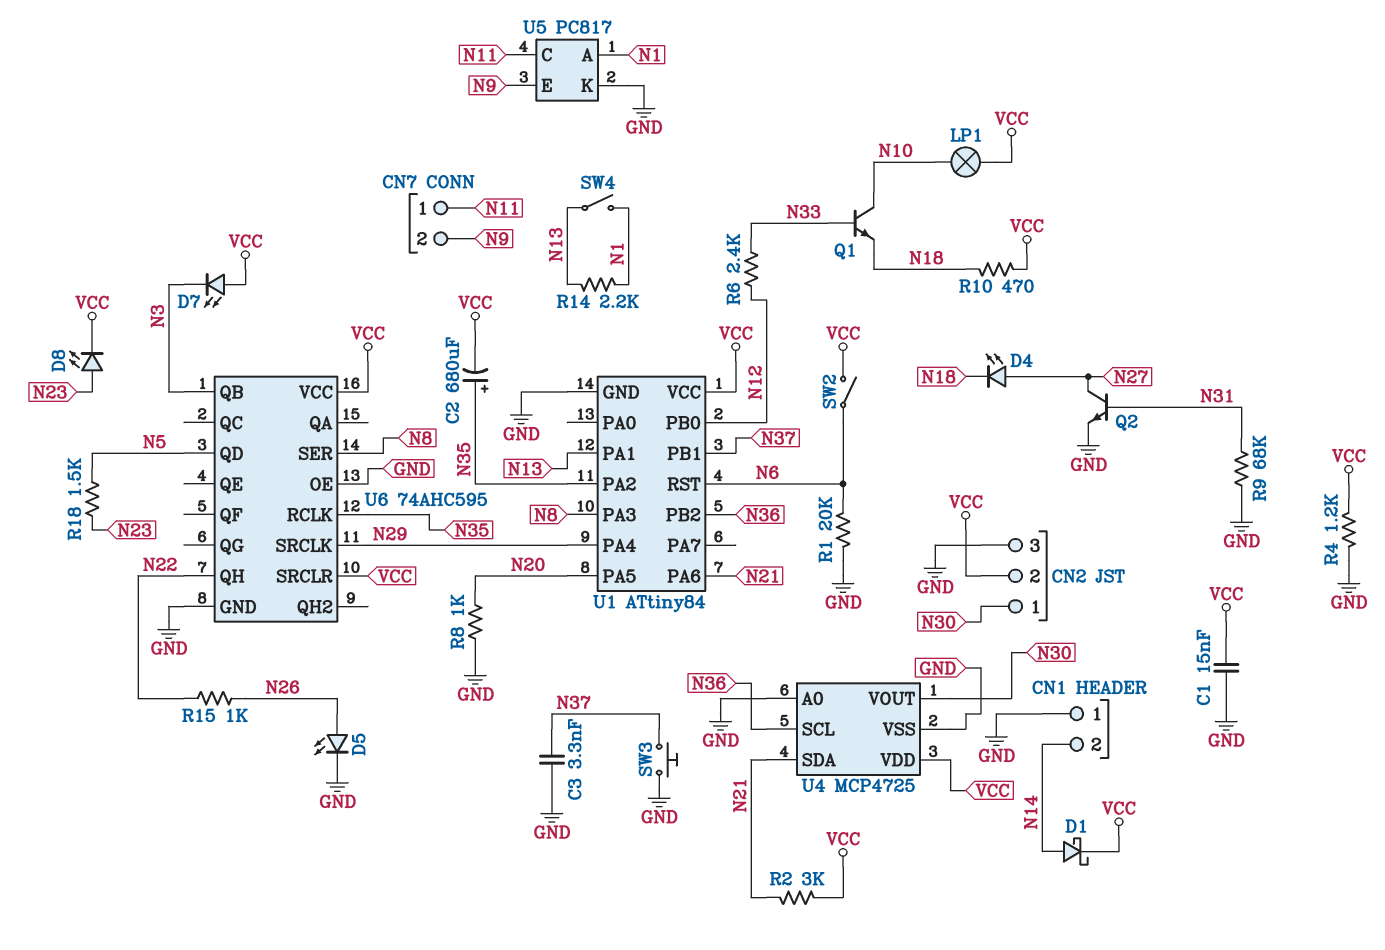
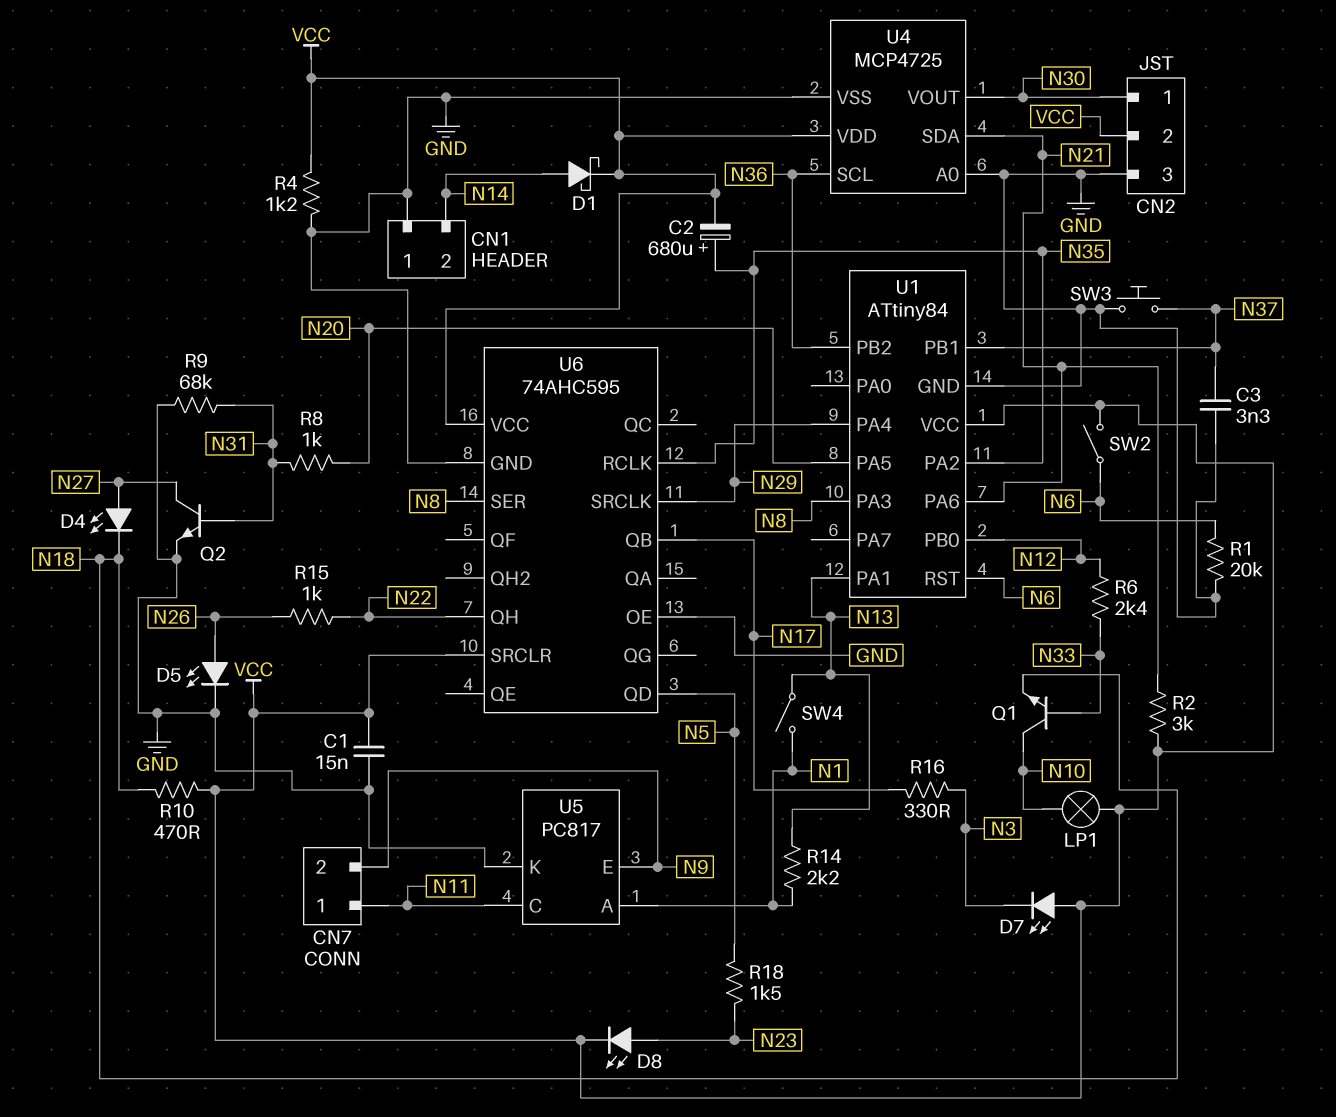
R8: 1k (GND, N20) -> 1k (N20, N31)
R16: none -> 330 (N3, N17)
U6 pin QB: N3 -> N17

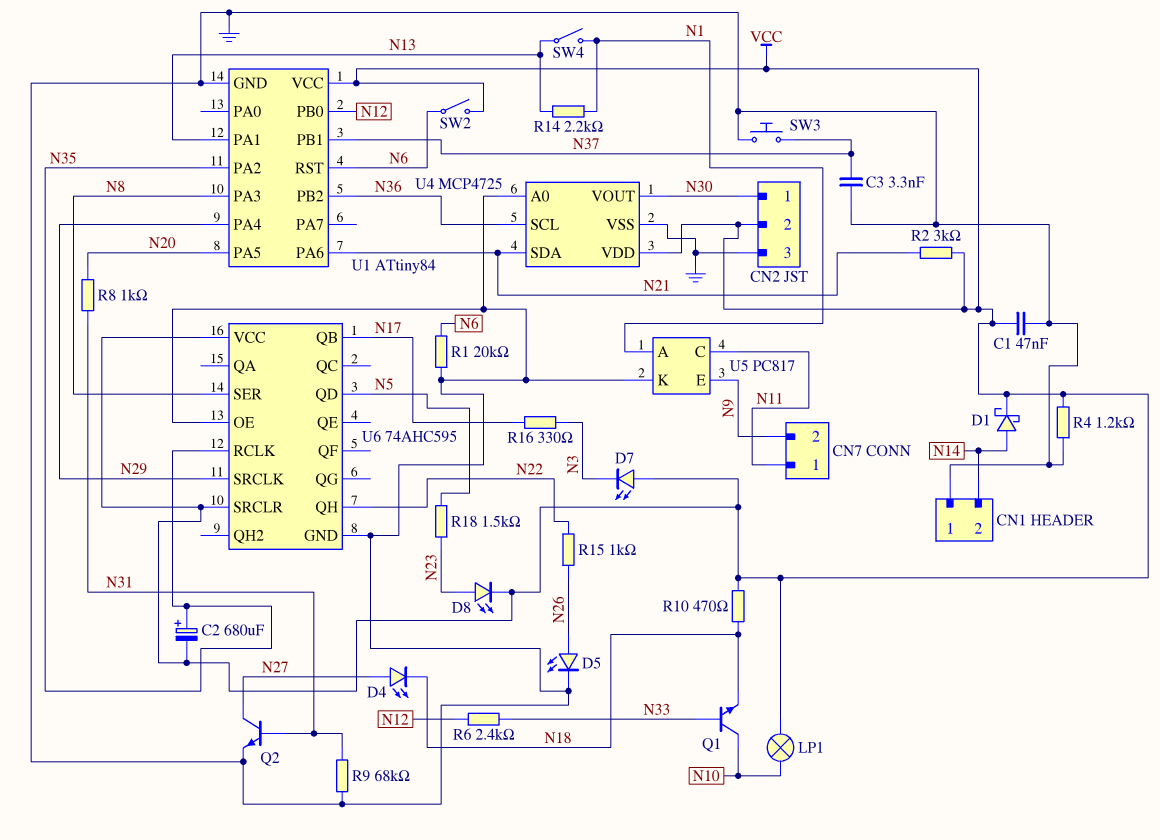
C1: 15nF (GND, VCC) -> 47nF (GND, VCC)

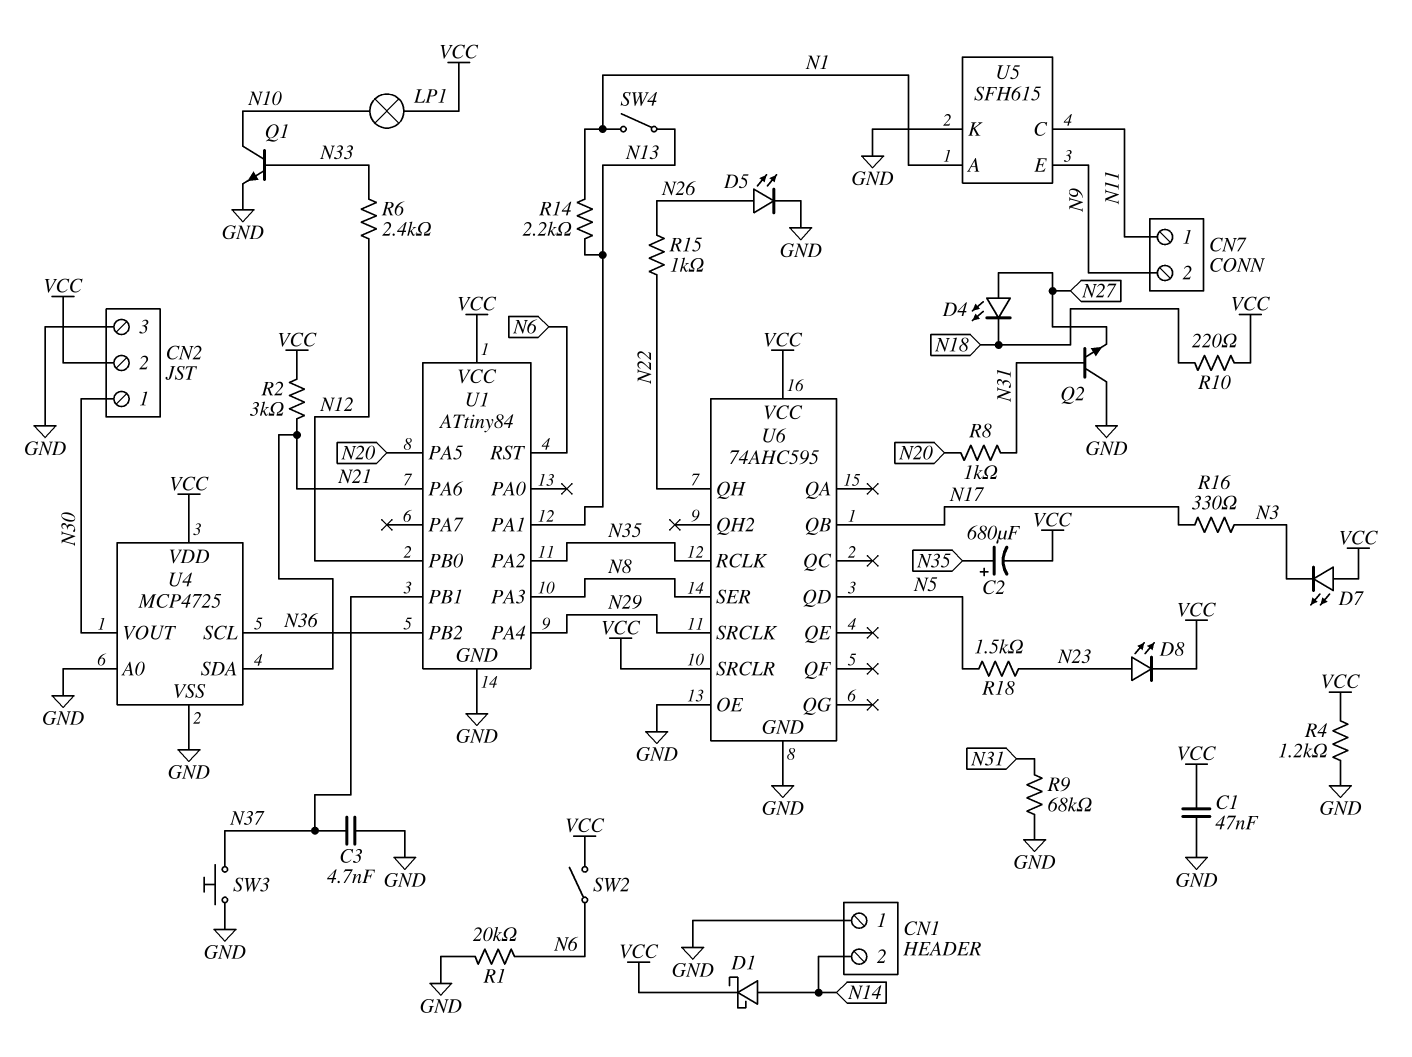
C3: 3.3nF (GND, N37) -> 4.7nF (GND, N37)
Q1: NPN (B N33, C N10, E N18) -> NPN (B N33, C N10, E GND)
Q2: NPN (B N31, C N27, E GND) -> NPN (B N31, C GND, E N27)
R10: 470 (N18, VCC) -> 220 (N18, VCC)
U5: PC817 -> SFH615

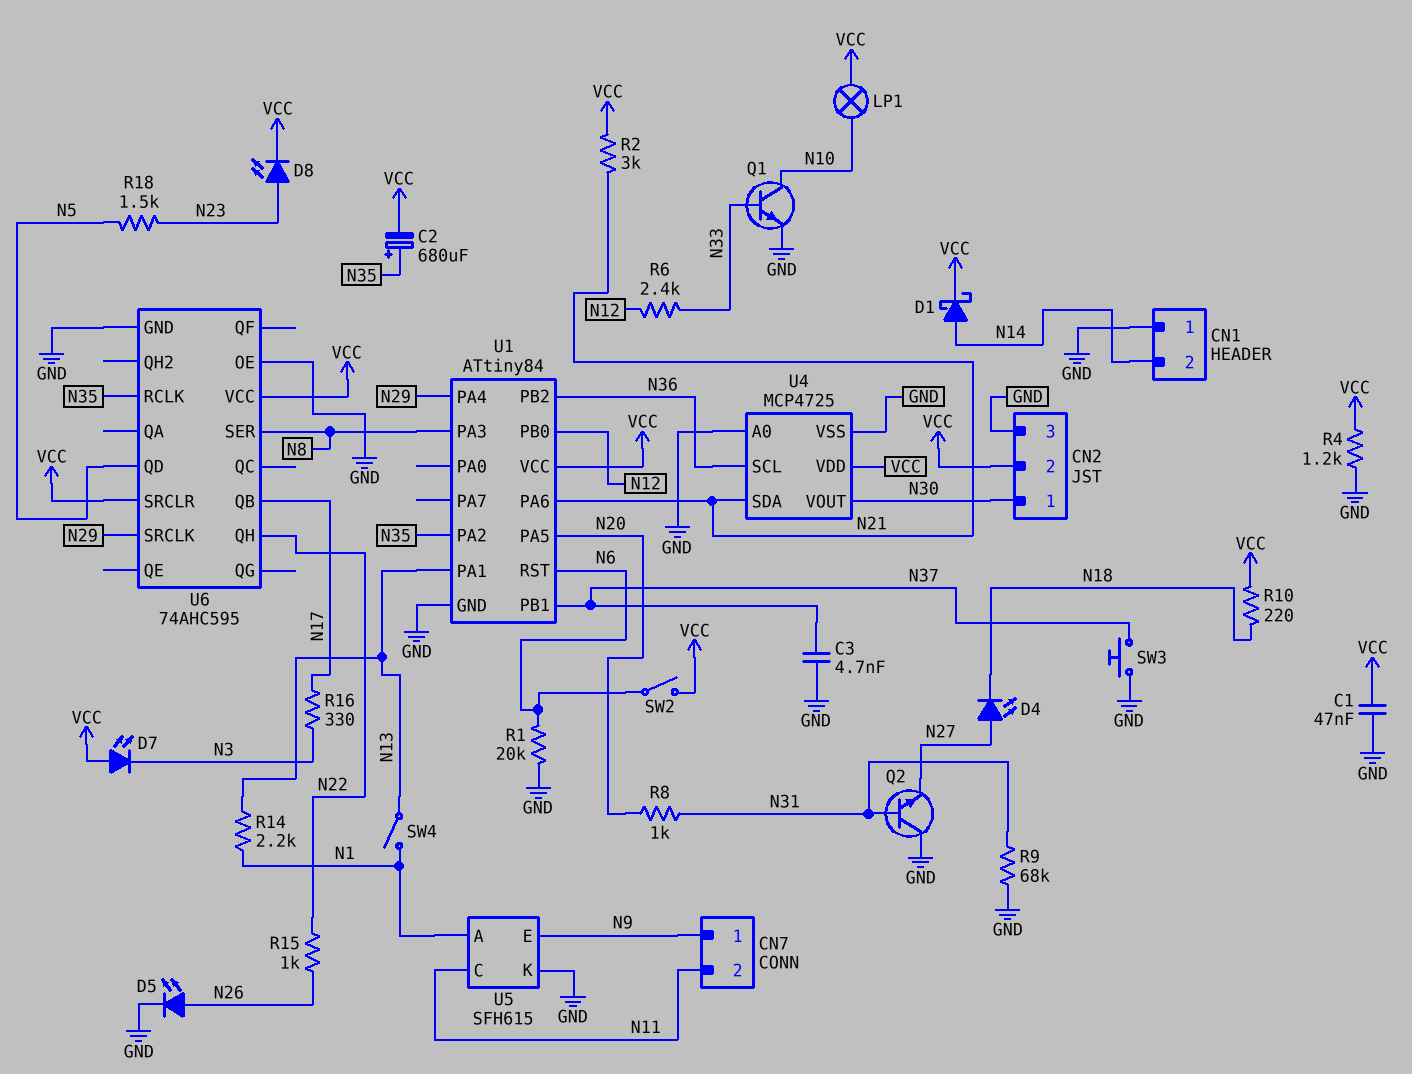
CN7 pin 1: N11 -> N9
CN7 pin 2: N9 -> N11

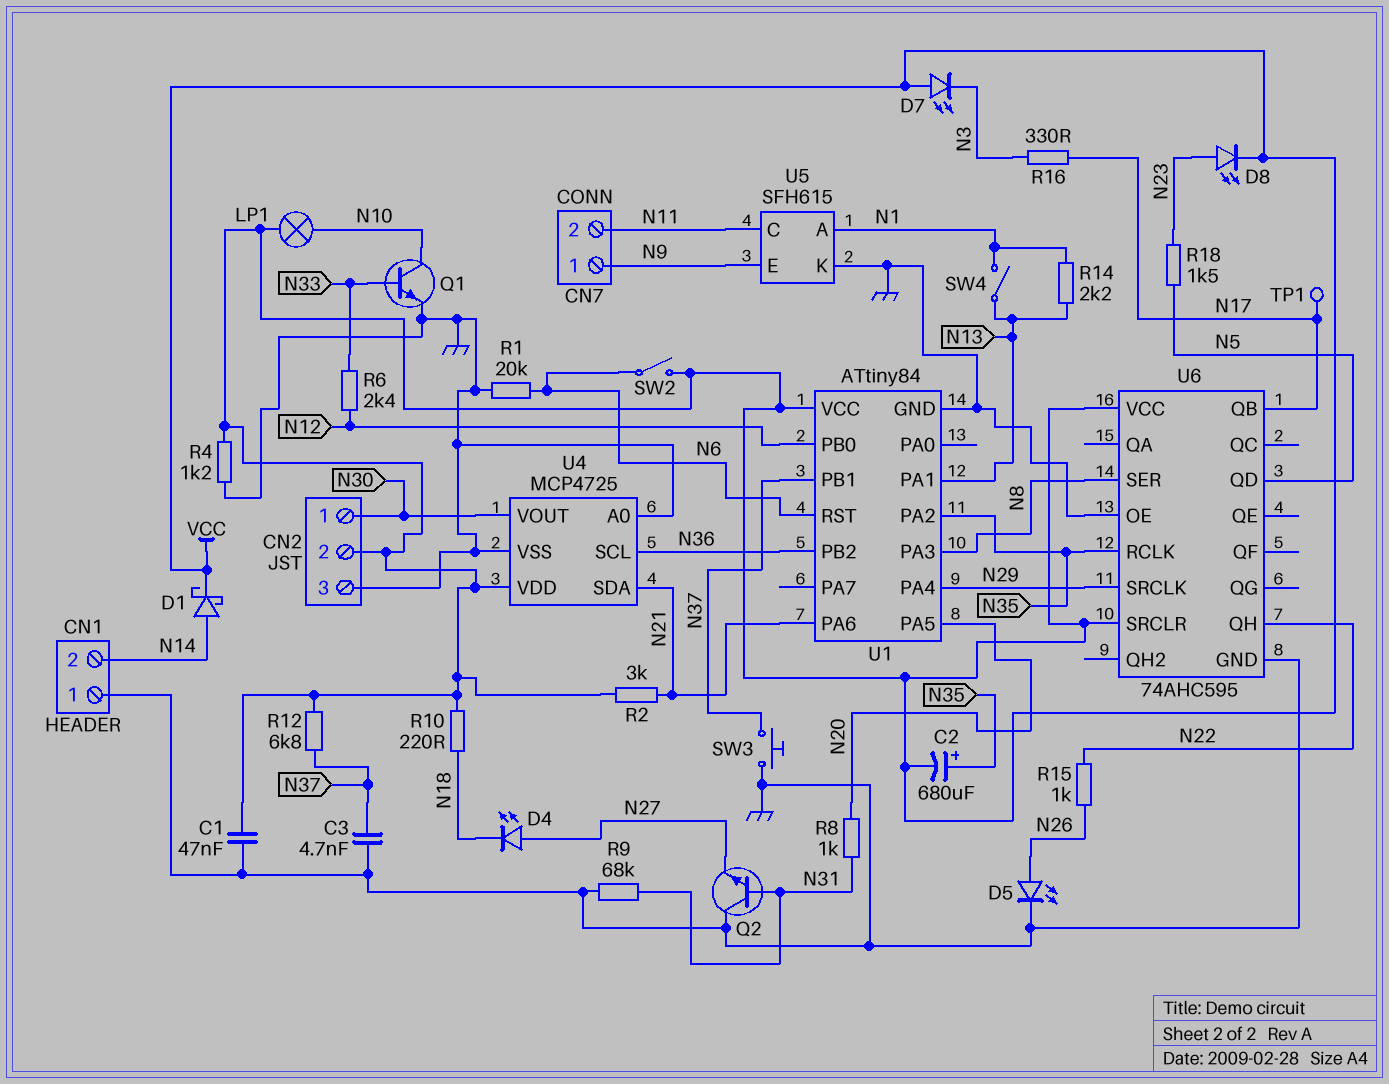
R12: none -> 6.8k (N37, VCC)
TP1: none -> test point (N17)

